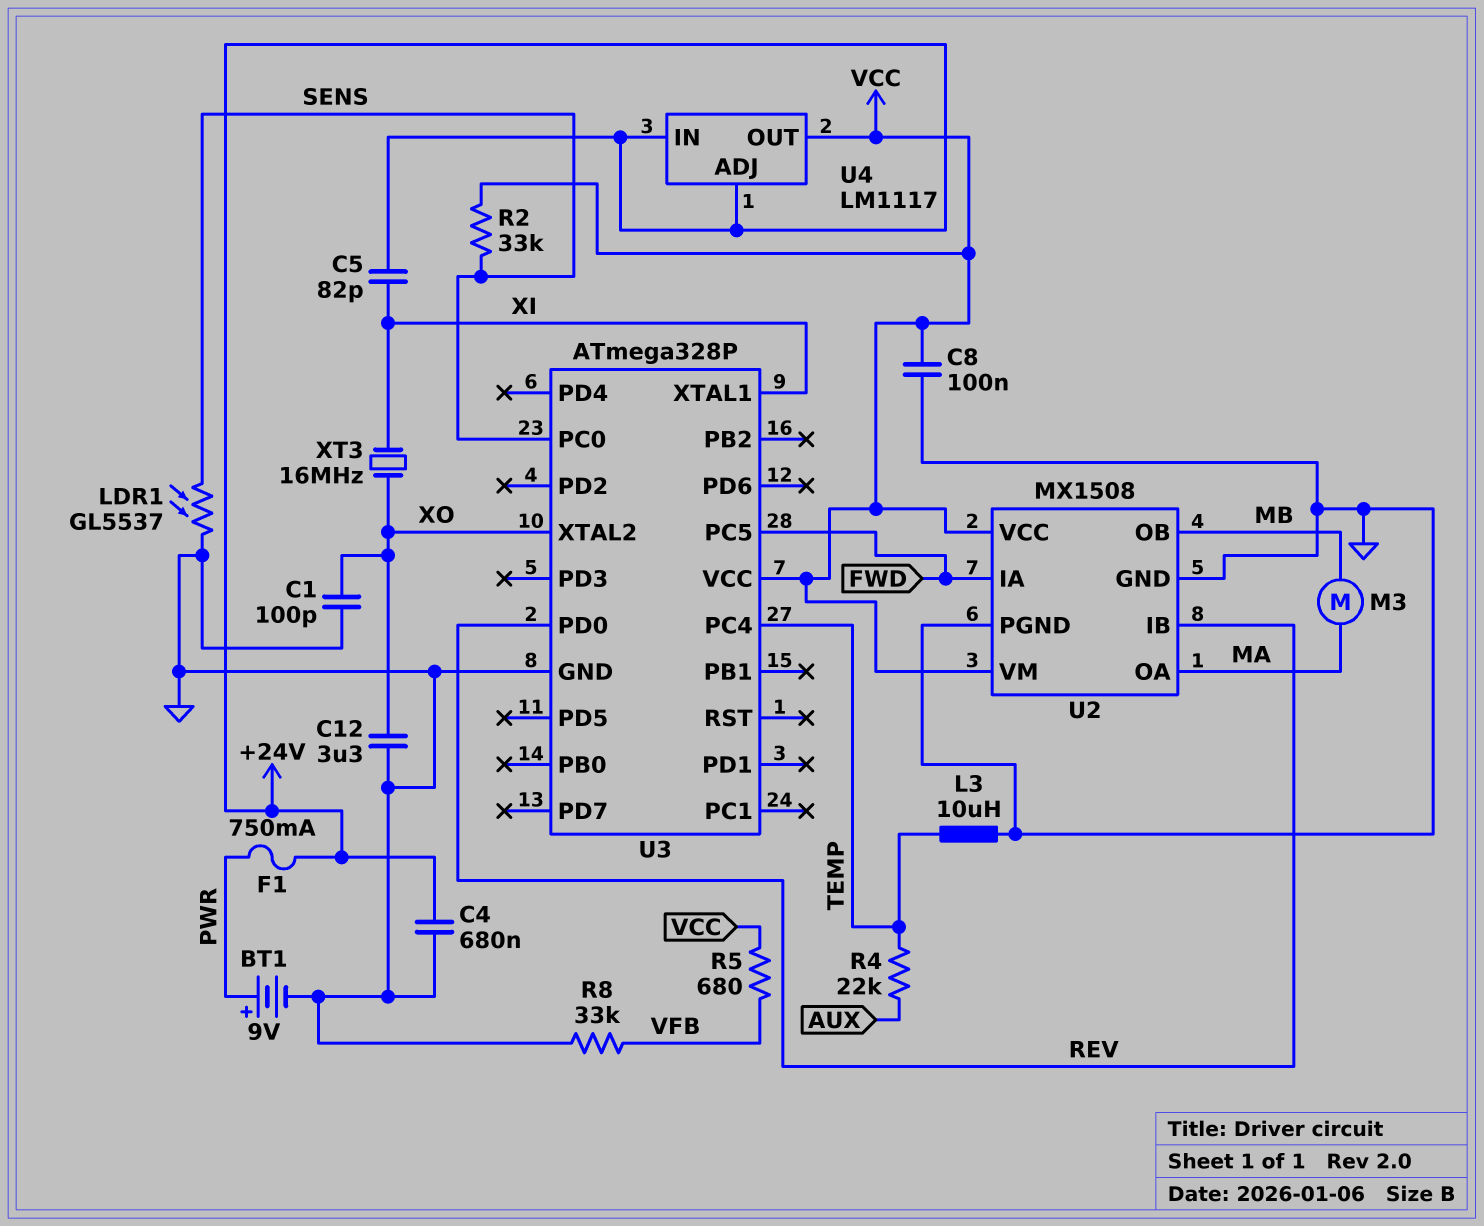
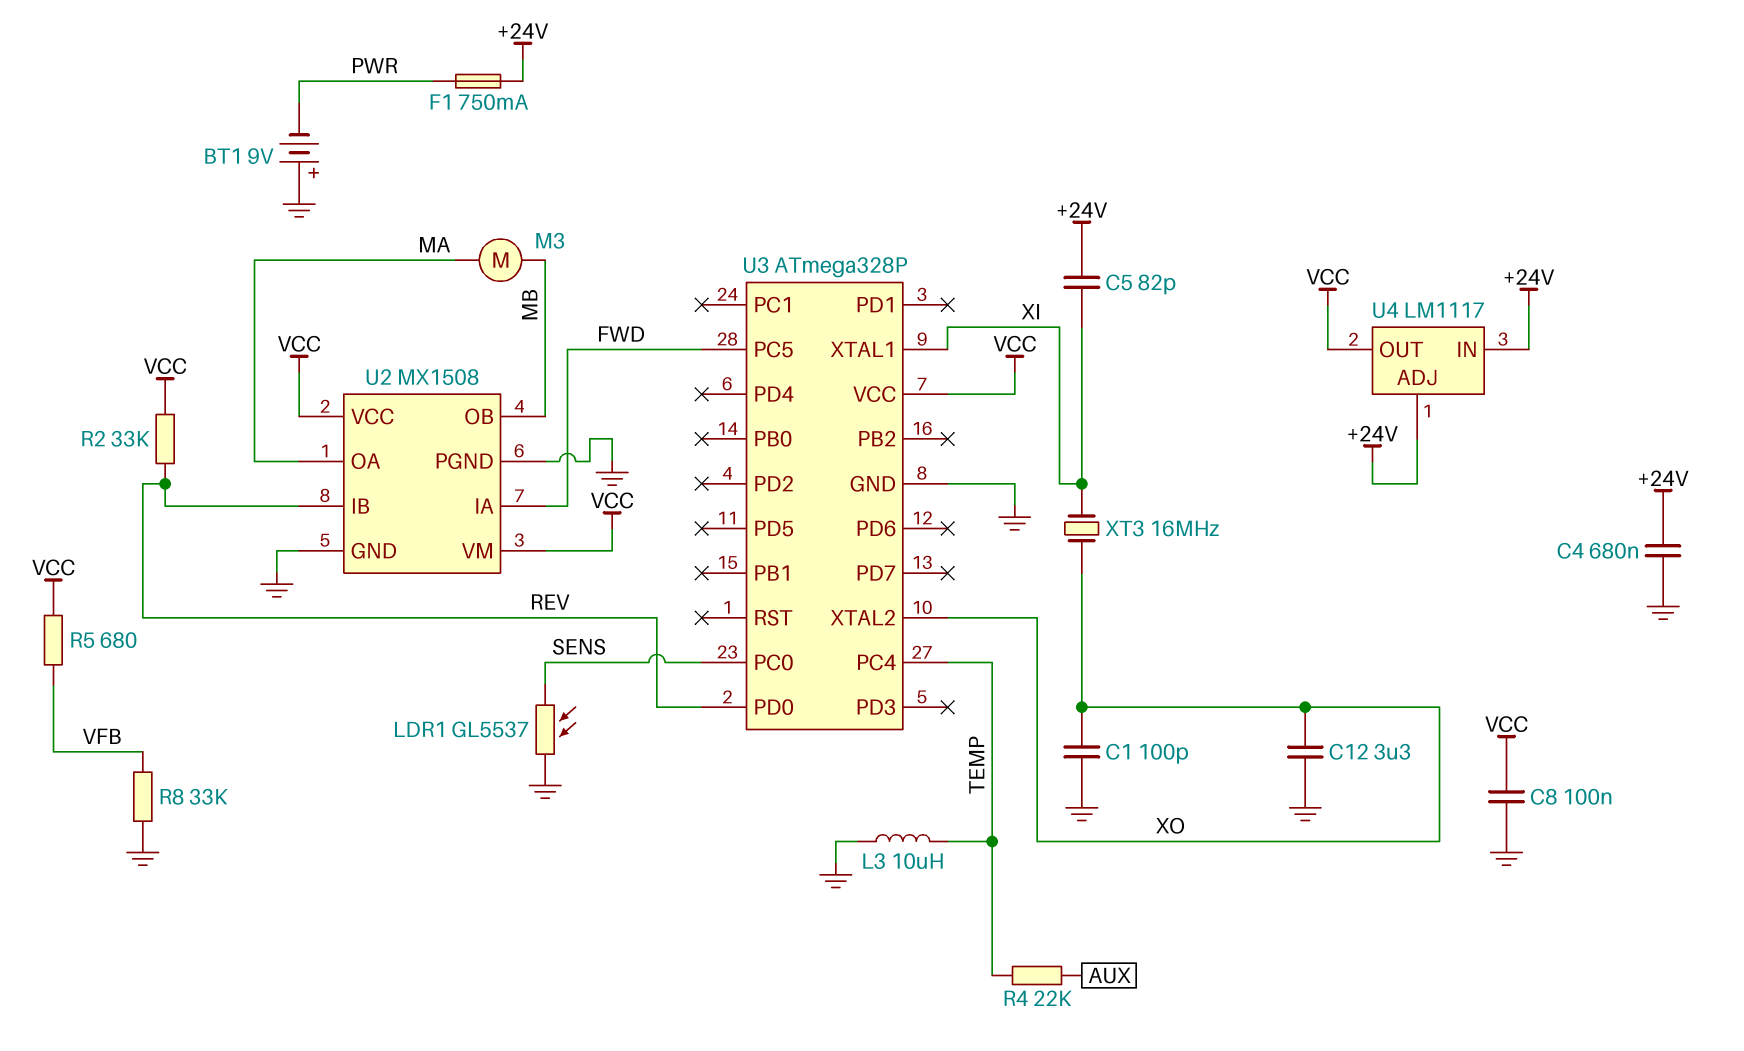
BT1: 9V (plus PWR, minus GND) -> 9V (plus GND, minus PWR)
R2: 33k (SENS, VCC) -> 33k (REV, VCC)

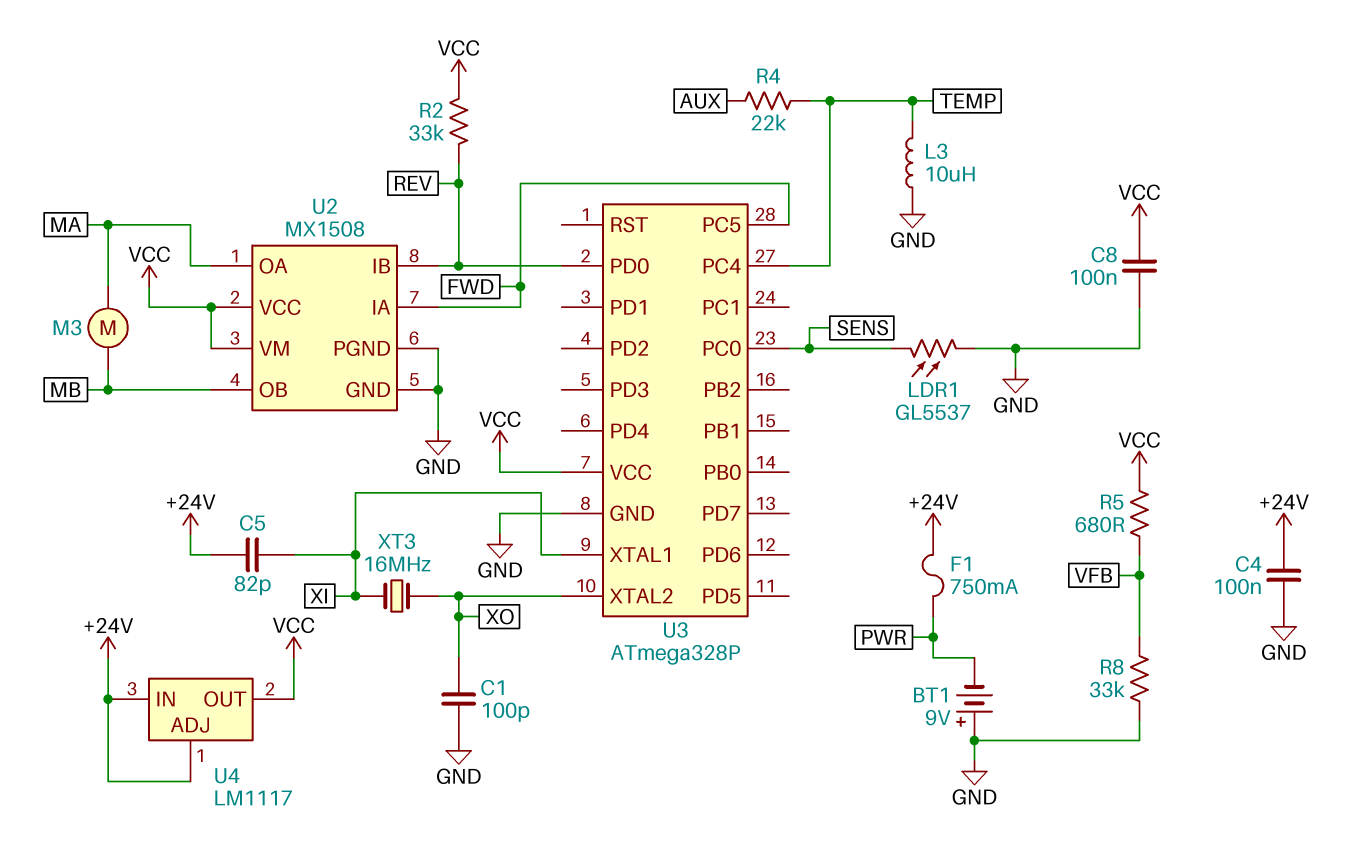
C4: 680nF (+24V, GND) -> 100nF (+24V, GND)
C12: 3.3uF (GND, XO) -> none

